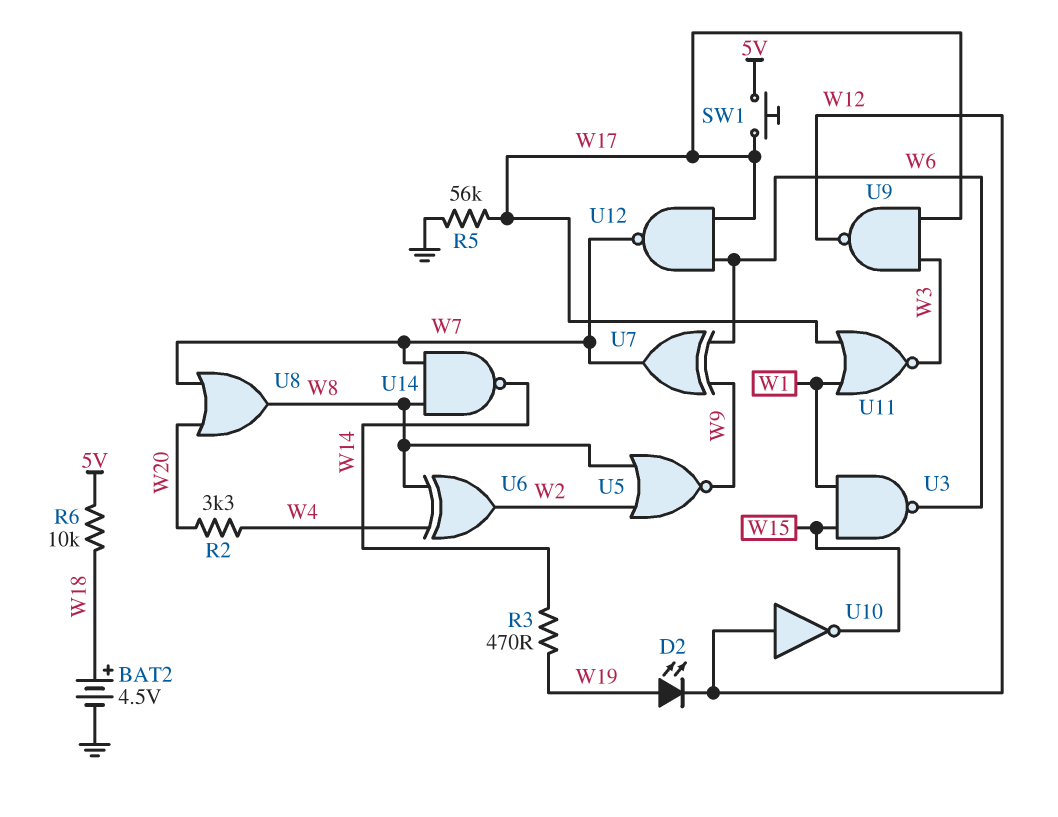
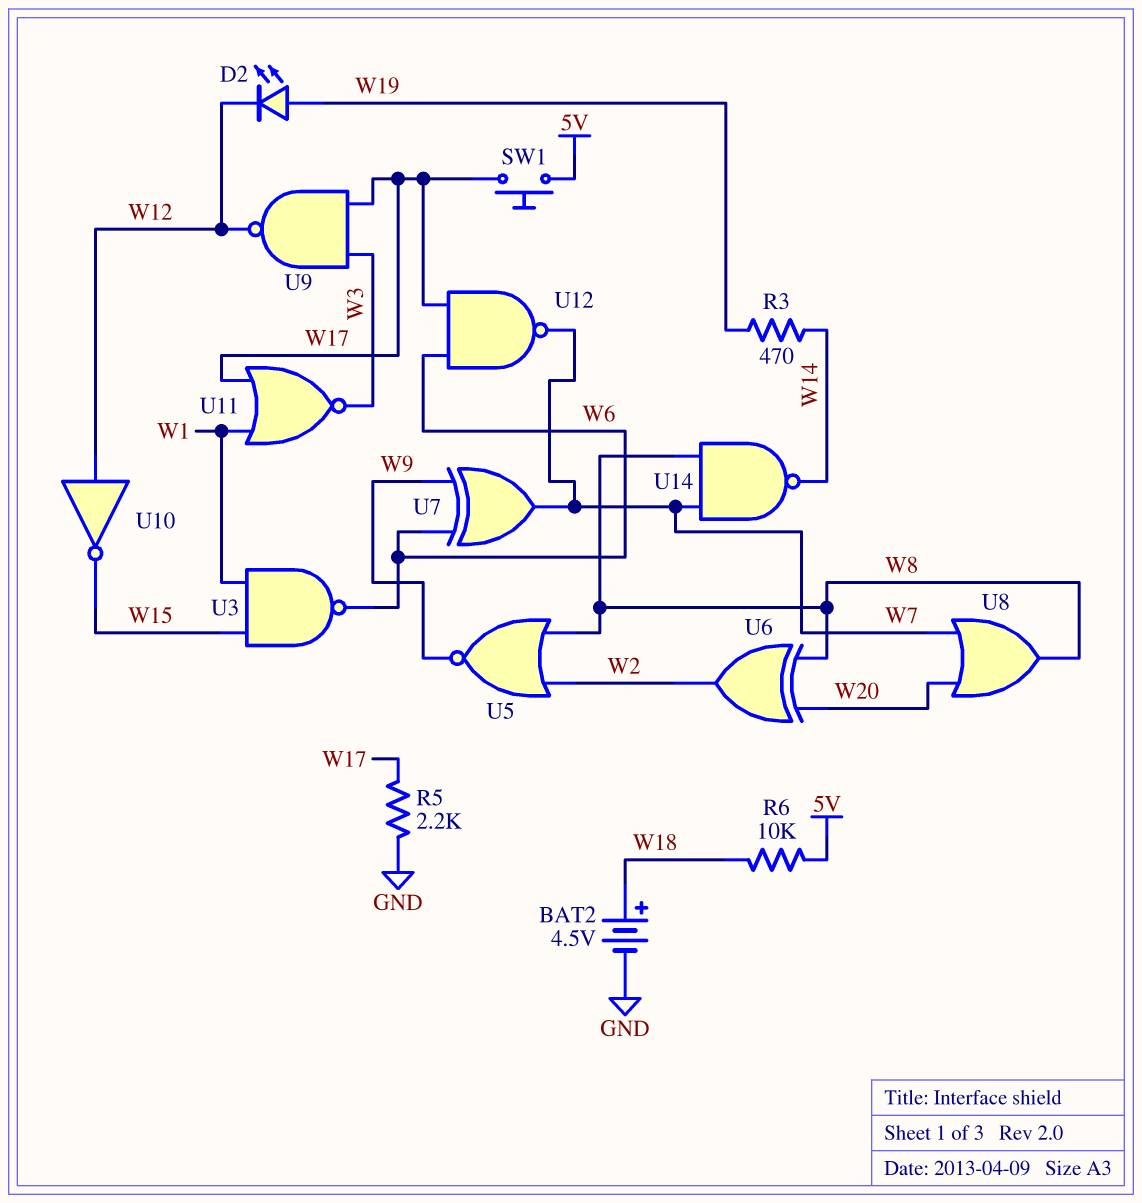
R2: 3.3k (W4, W20) -> none
R5: 56k (GND, W17) -> 2.2k (GND, W17)
U6: XOR (in W4, in W8, out W2) -> XOR (in W8, in W20, out W2)

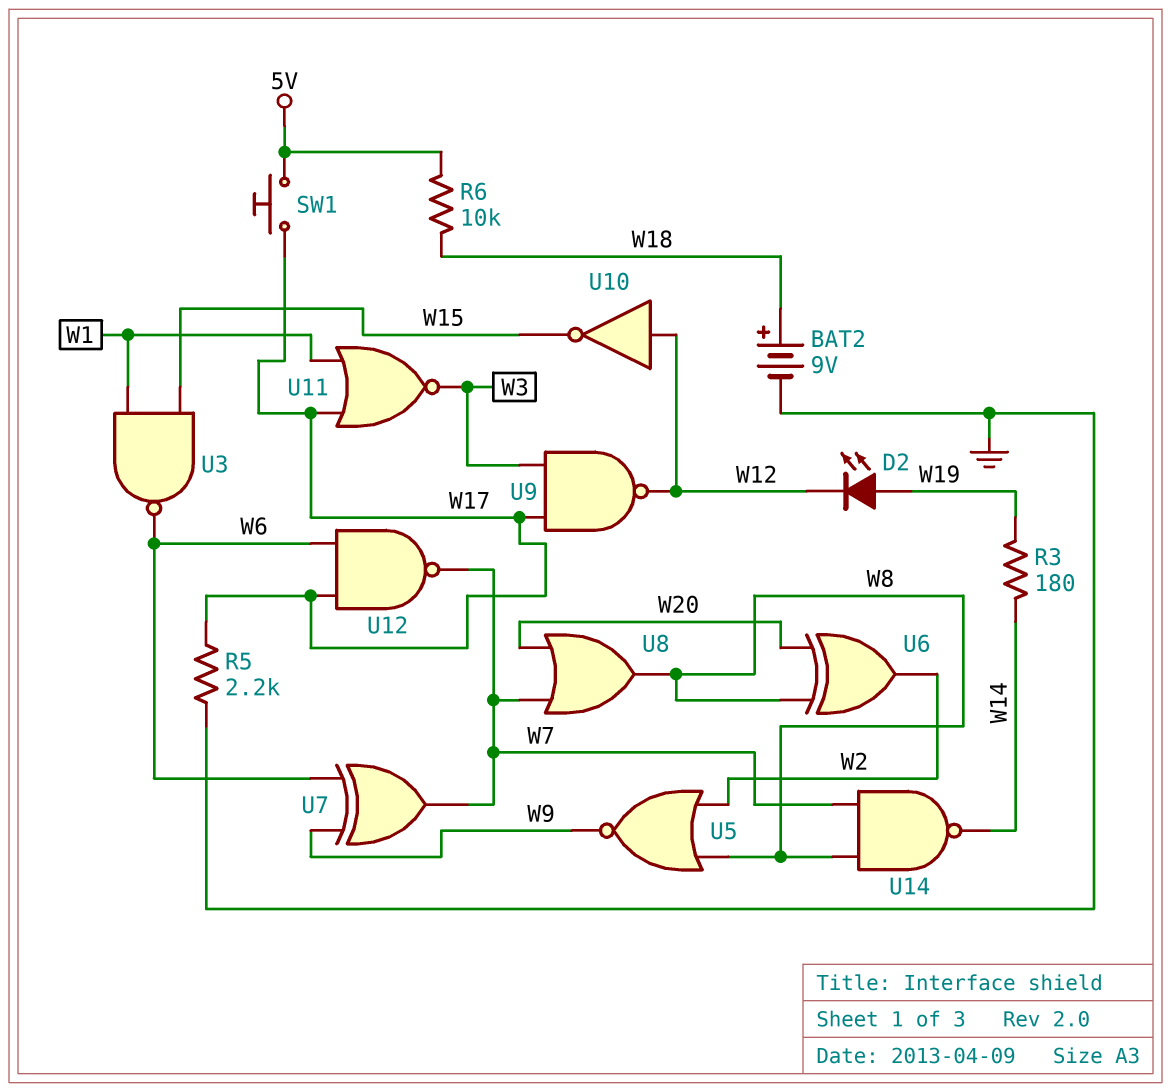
BAT2: 4.5V (plus W18, minus GND) -> 9V (plus W18, minus GND)
R3: 470 (W14, W19) -> 180 (W14, W19)

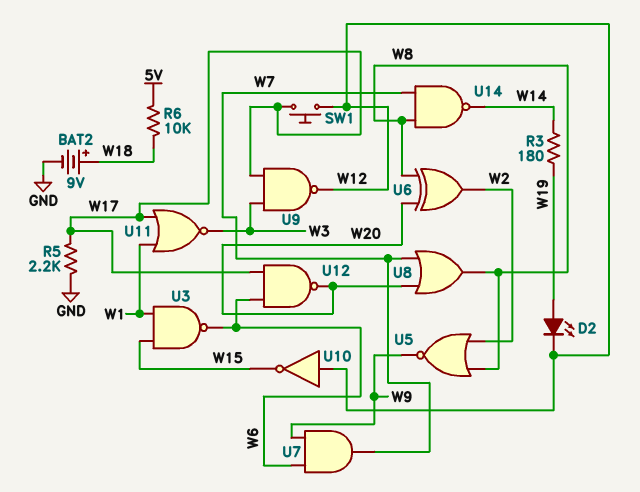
SW1: button (5V, W17) -> button (W12, W17)
U7: XOR (in W6, in W9, out W7) -> AND (in W6, in W9, out W7)
U12: NAND (in W6, in W17, out W7) -> NAND (in W6, in W17, out W20)

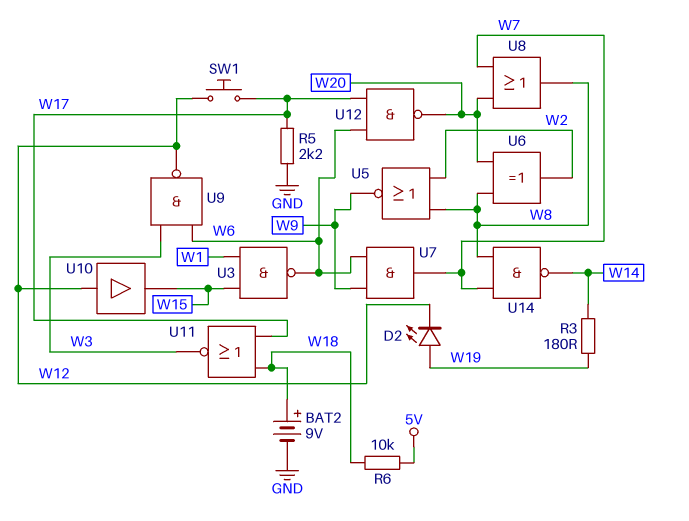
U9: NAND (in W3, in W17, out W12) -> NAND (in W3, in W6, out W12)
U10: NOT (in W12, out W15) -> buffer (in W12, out W15)
U11: NOR (in W1, in W17, out W3) -> NOR (in W17, in W18, out W3)

